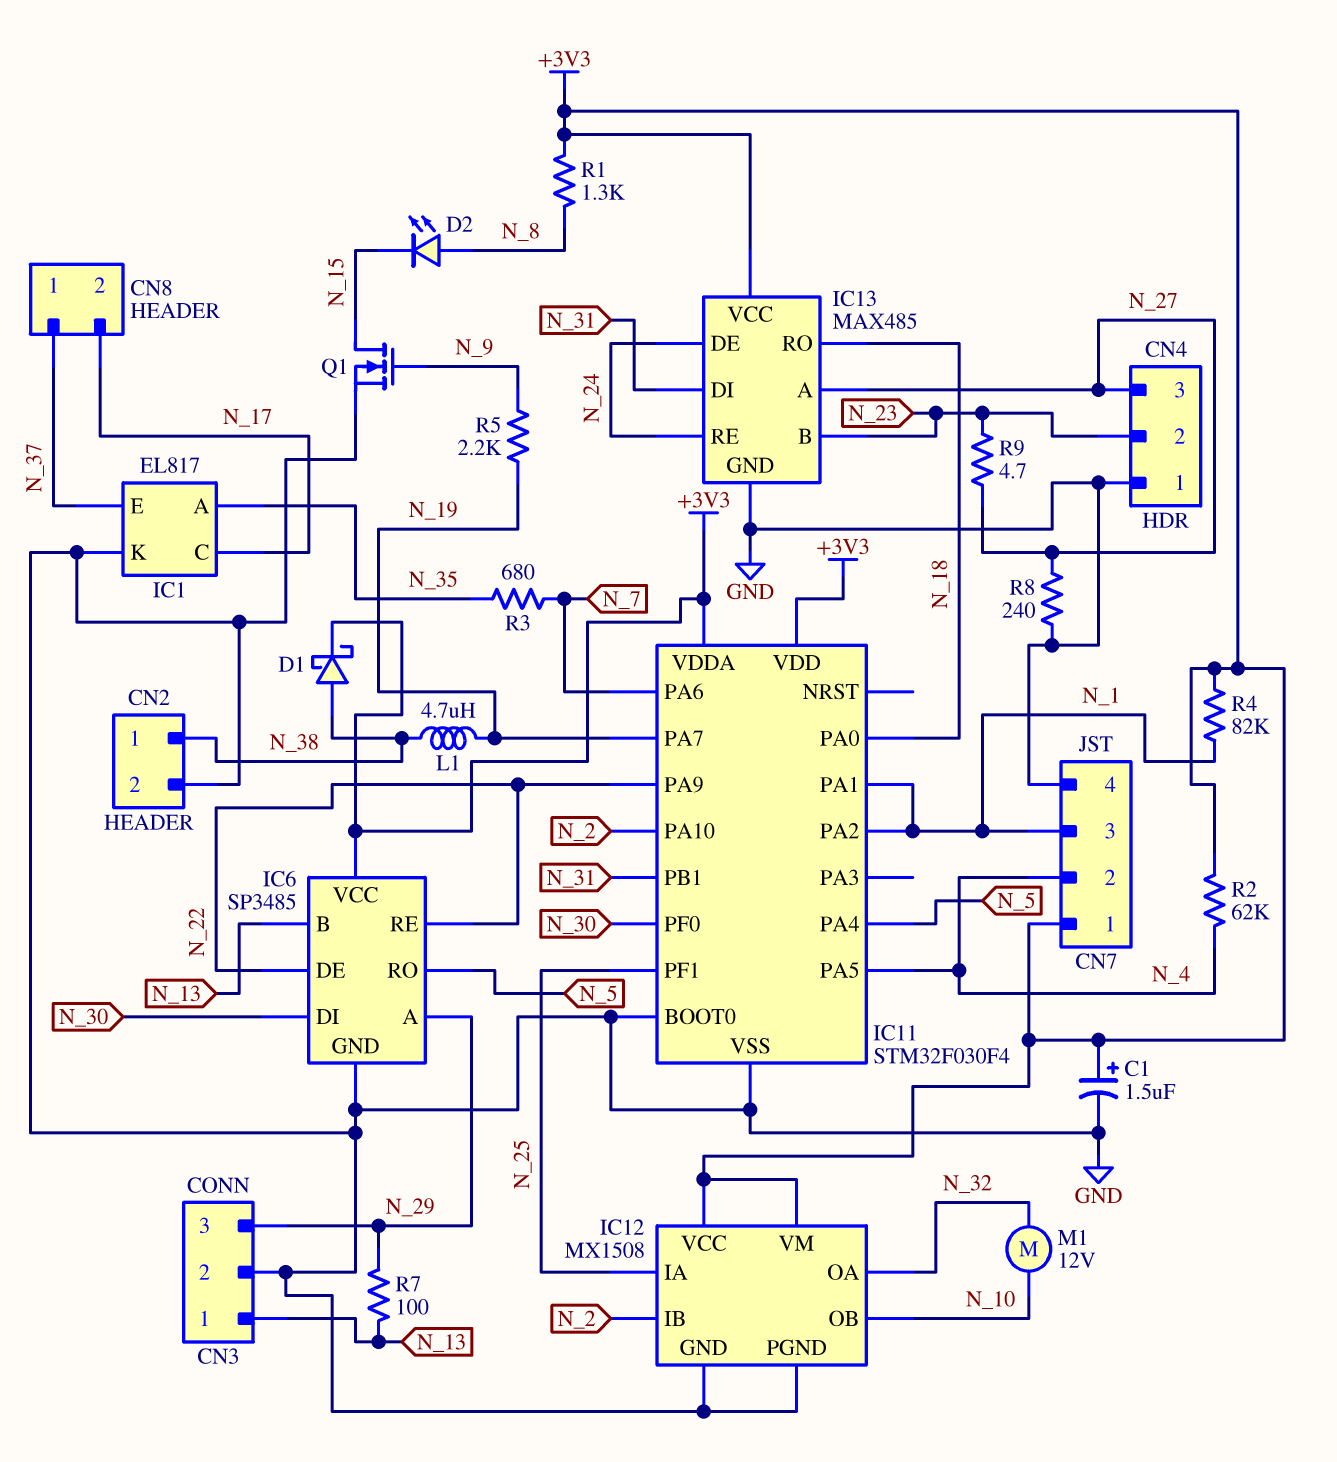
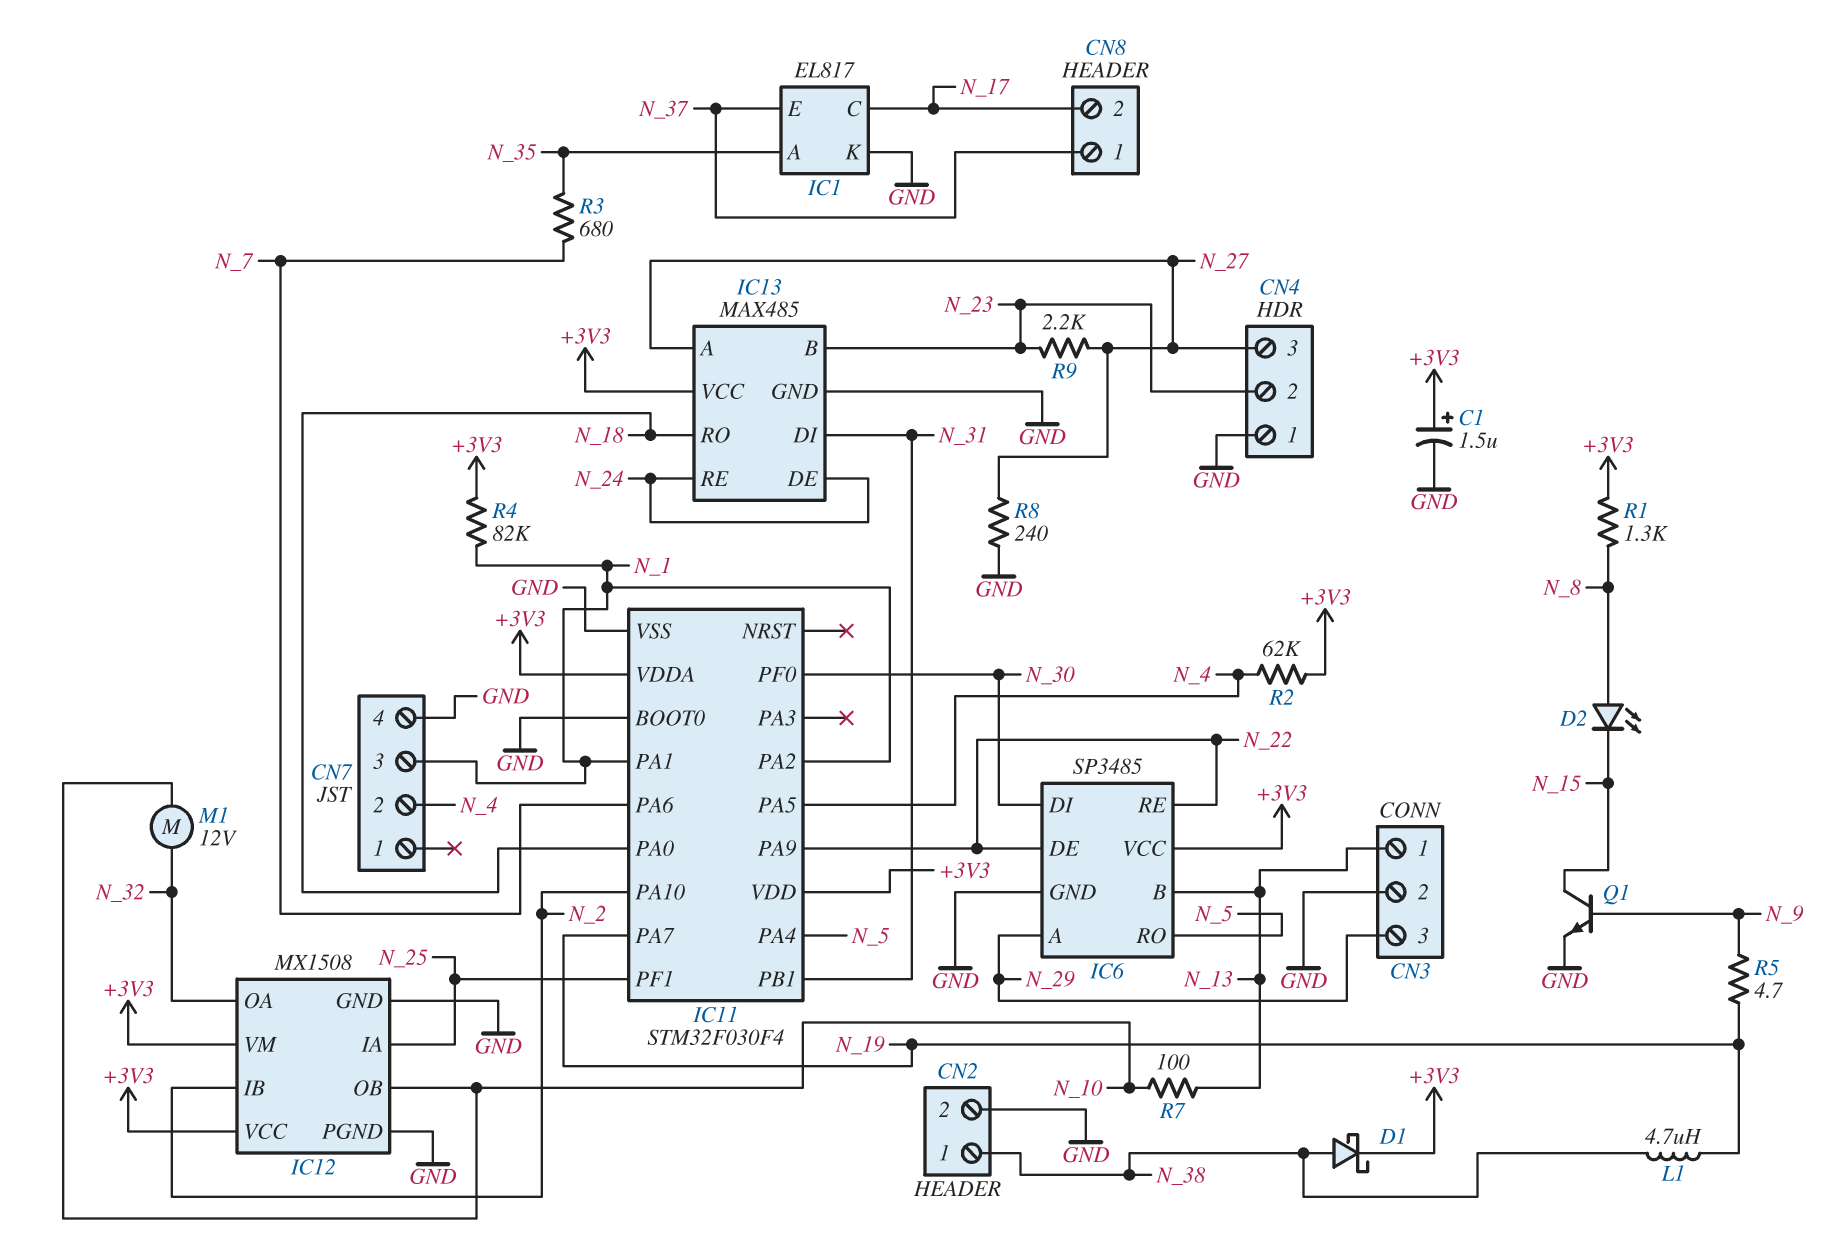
CN7 pin 1: +3V3 -> none
Q1: NMOS (G N_9, D N_15, S GND) -> NPN (B N_9, C N_15, E GND)
R5: 2.2k (N_9, N_19) -> 4.7 (N_9, N_19)
R7: 100 (N_13, N_29) -> 100 (N_10, N_13)
R9: 4.7 (N_23, N_27) -> 2.2k (N_23, N_27)

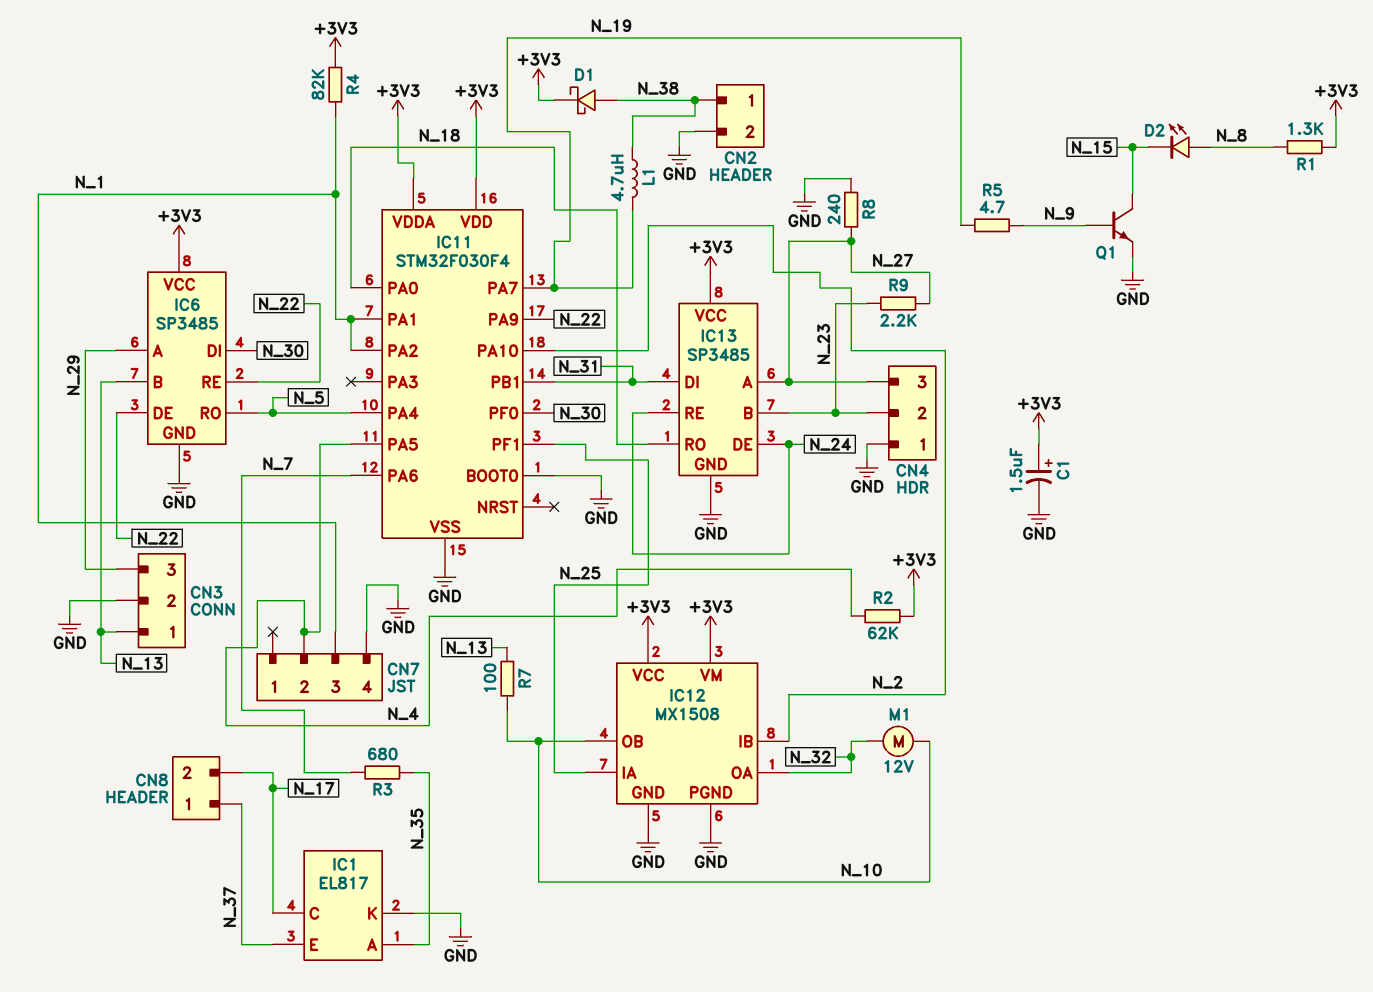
IC13: MAX485 -> SP3485

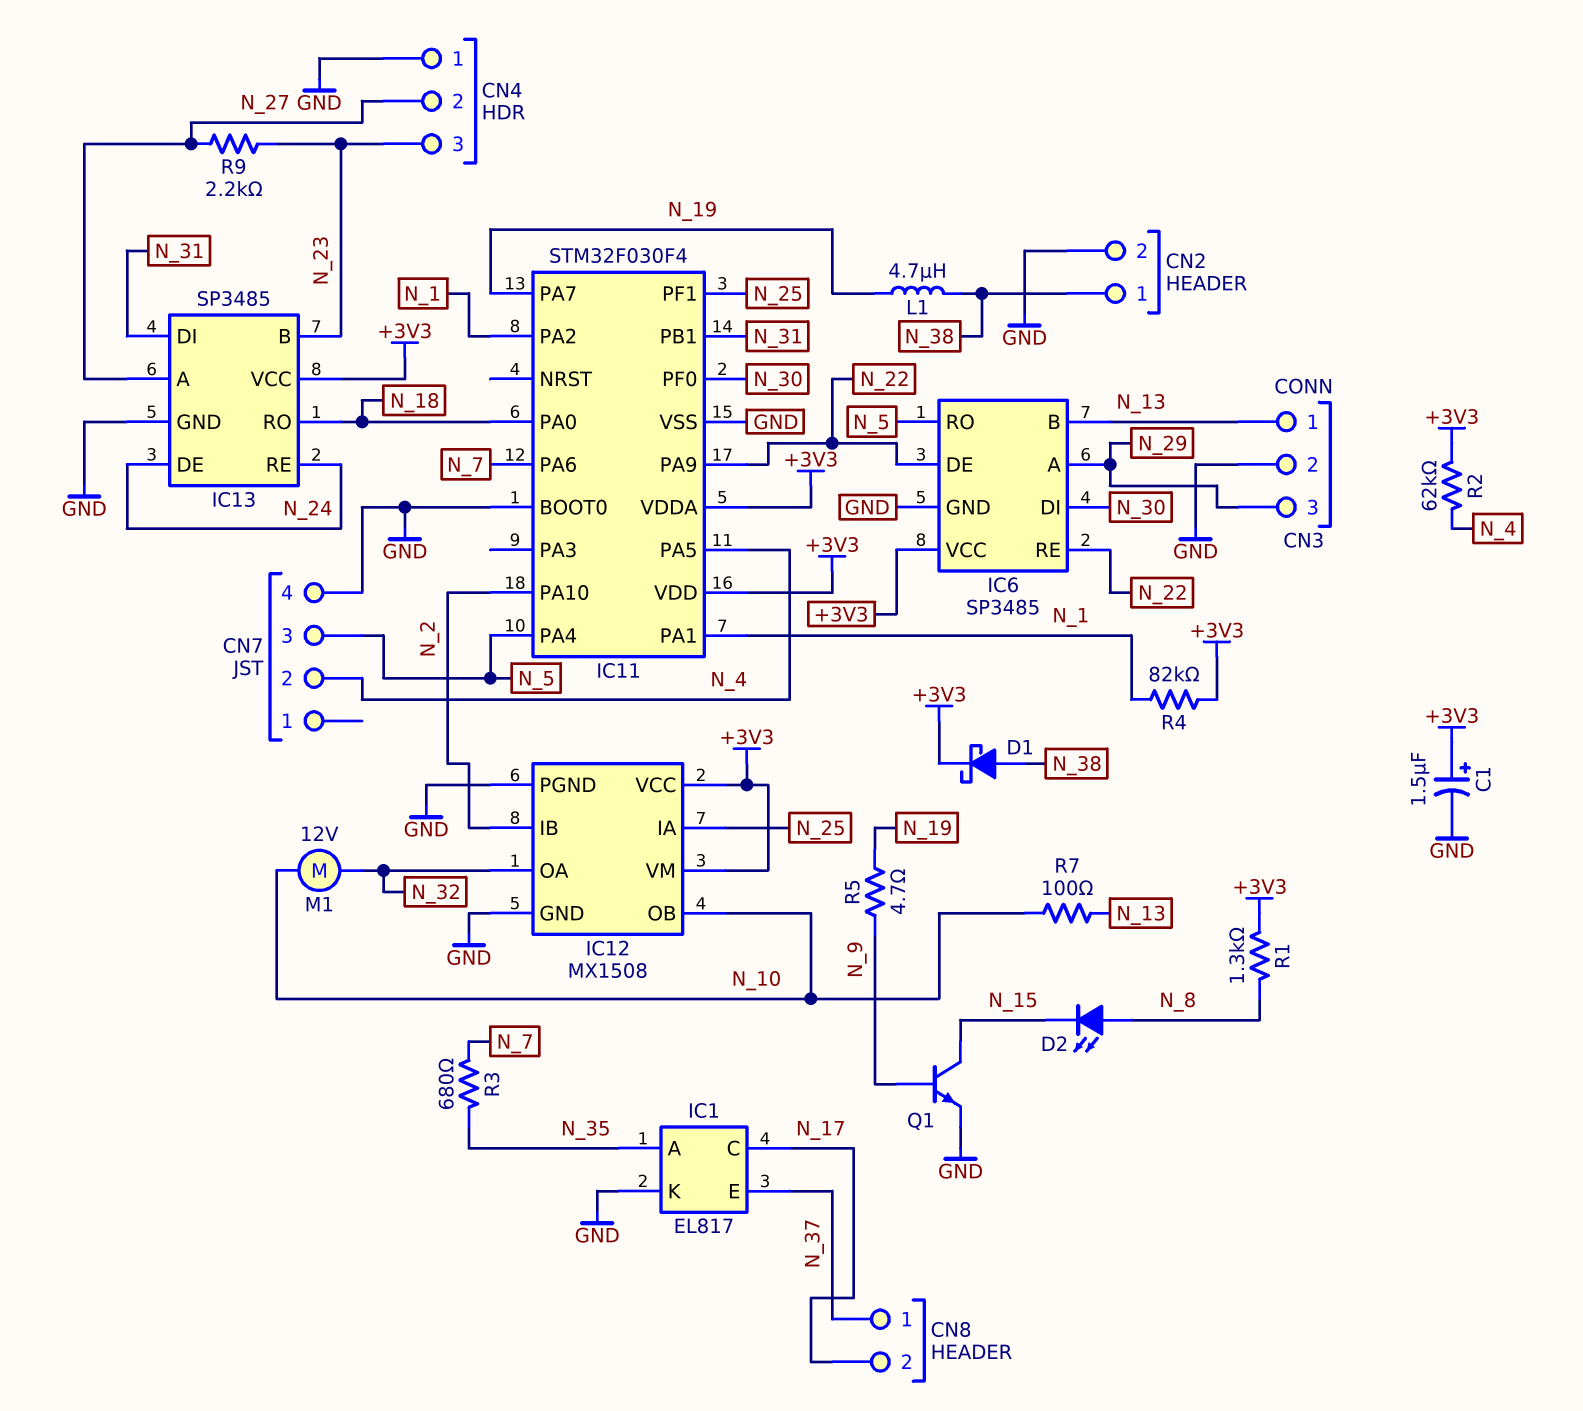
CN4 pin 2: N_23 -> N_27
CN4 pin 3: N_27 -> N_23
CN7 pin 3: N_1 -> N_5
R8: 240 (GND, N_27) -> none

